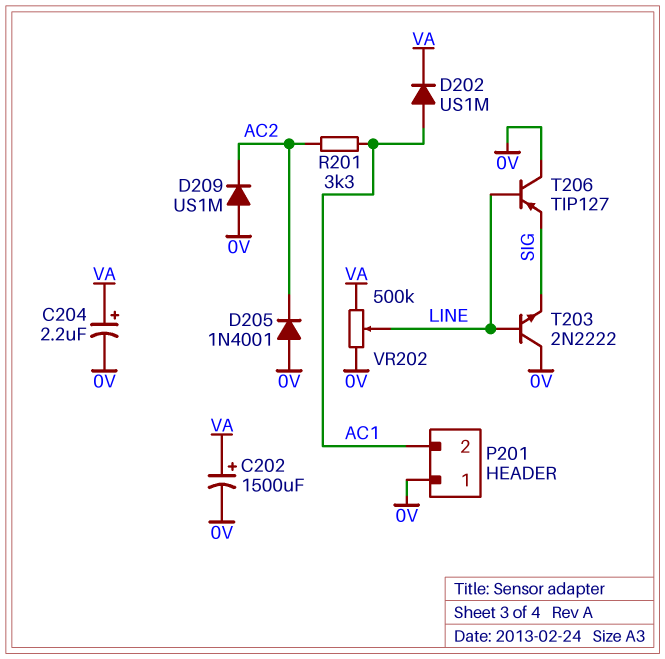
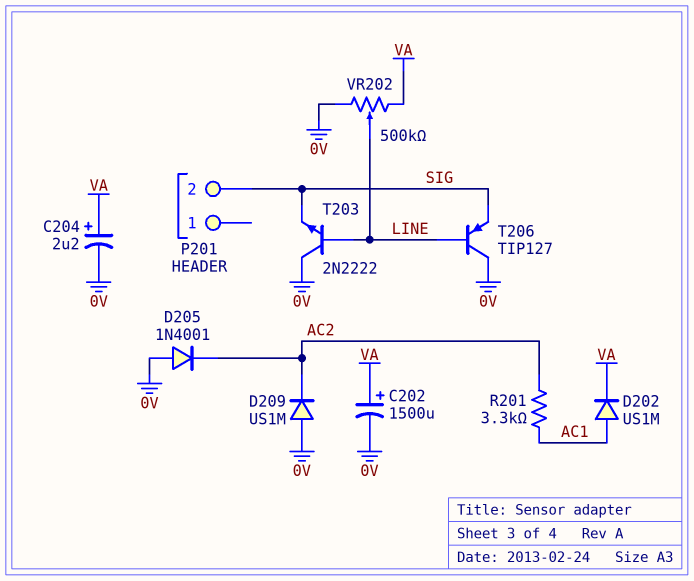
P201 pin 1: 0V -> none
P201 pin 2: AC1 -> SIG

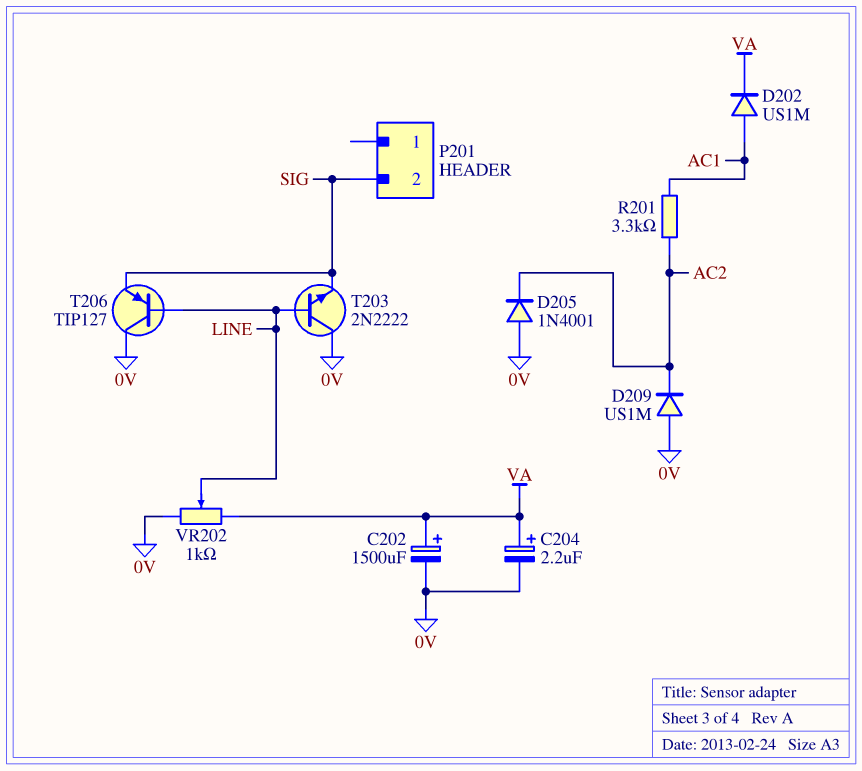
VR202: 500k (0V, VA, wiper LINE) -> 1k (0V, VA, wiper LINE)

